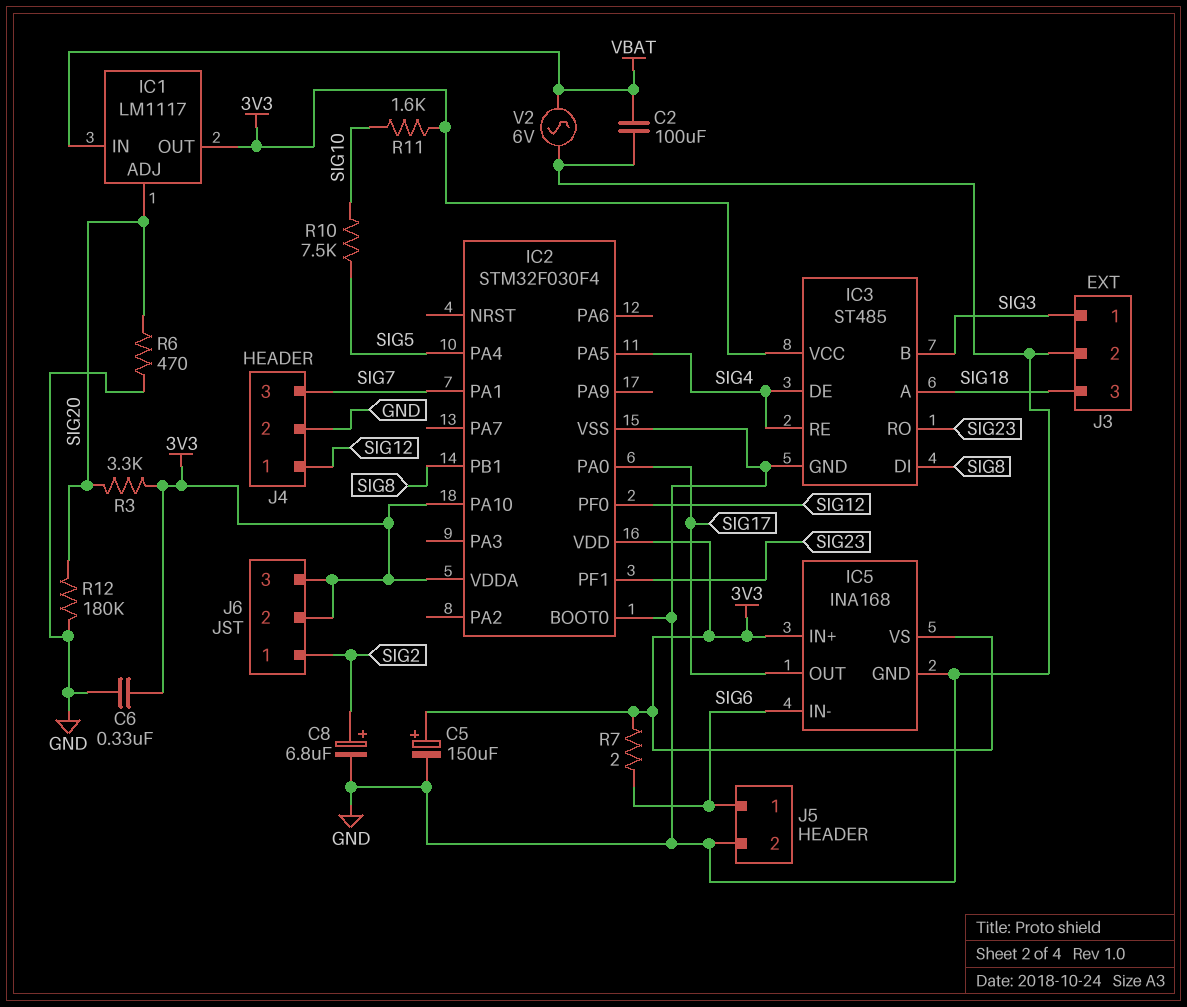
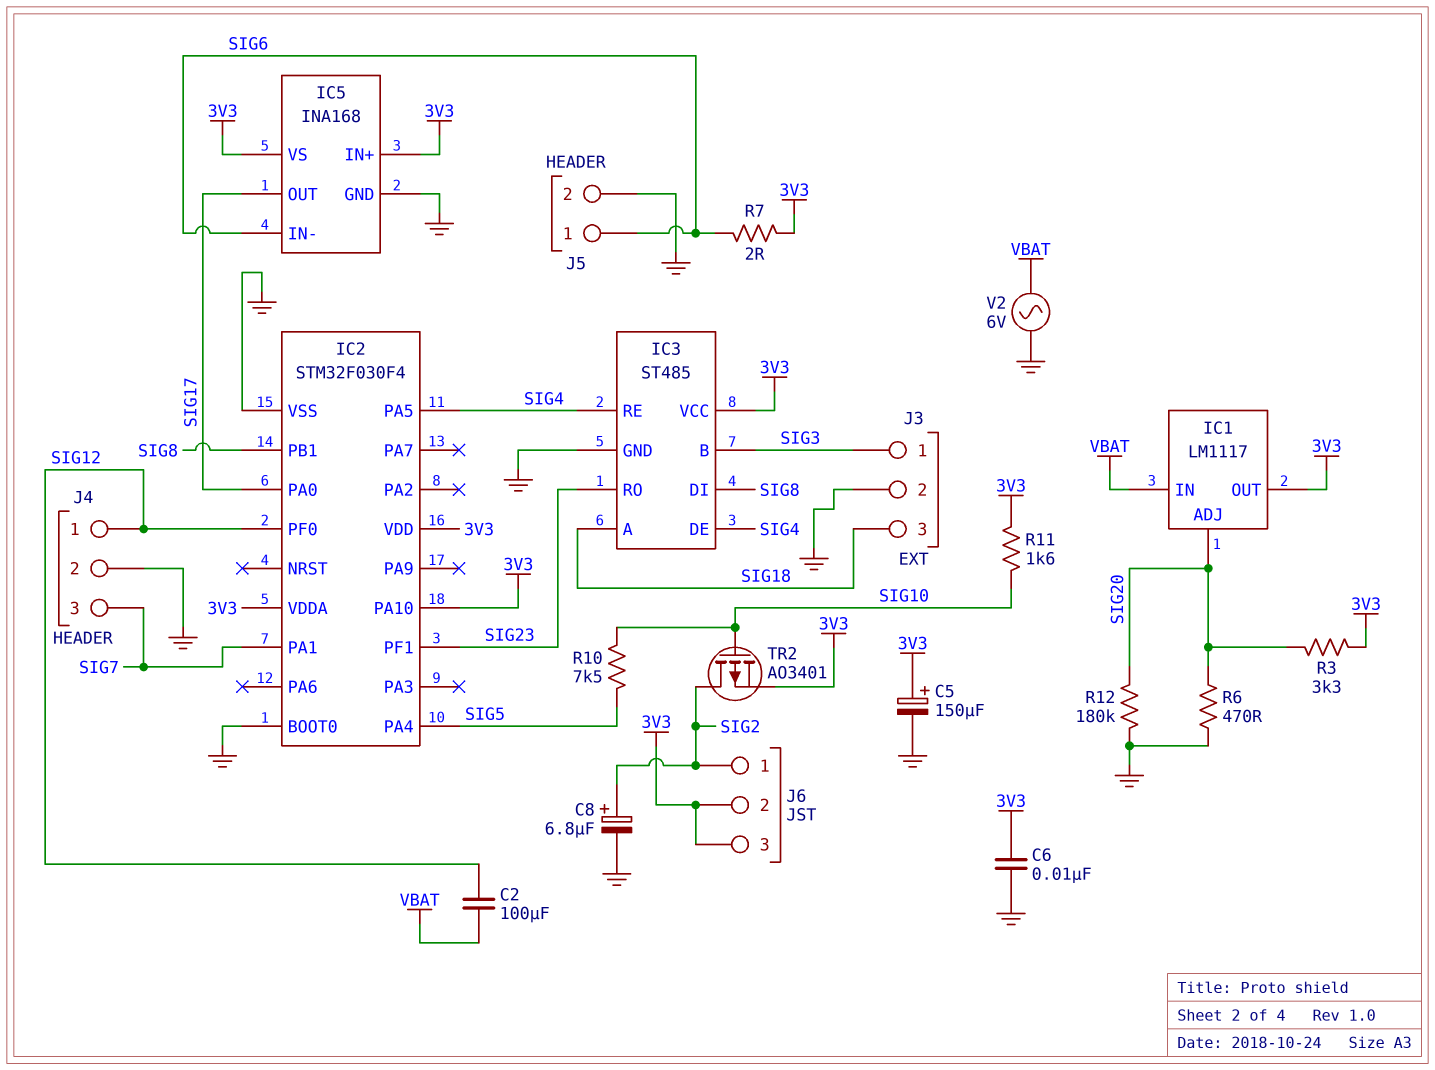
C2: 100uF (GND, VBAT) -> 100uF (SIG12, VBAT)
C6: 330nF (3V3, GND) -> 10nF (3V3, GND)
TR2: none -> PMOS AO3401 (G SIG10, D SIG2, S 3V3)

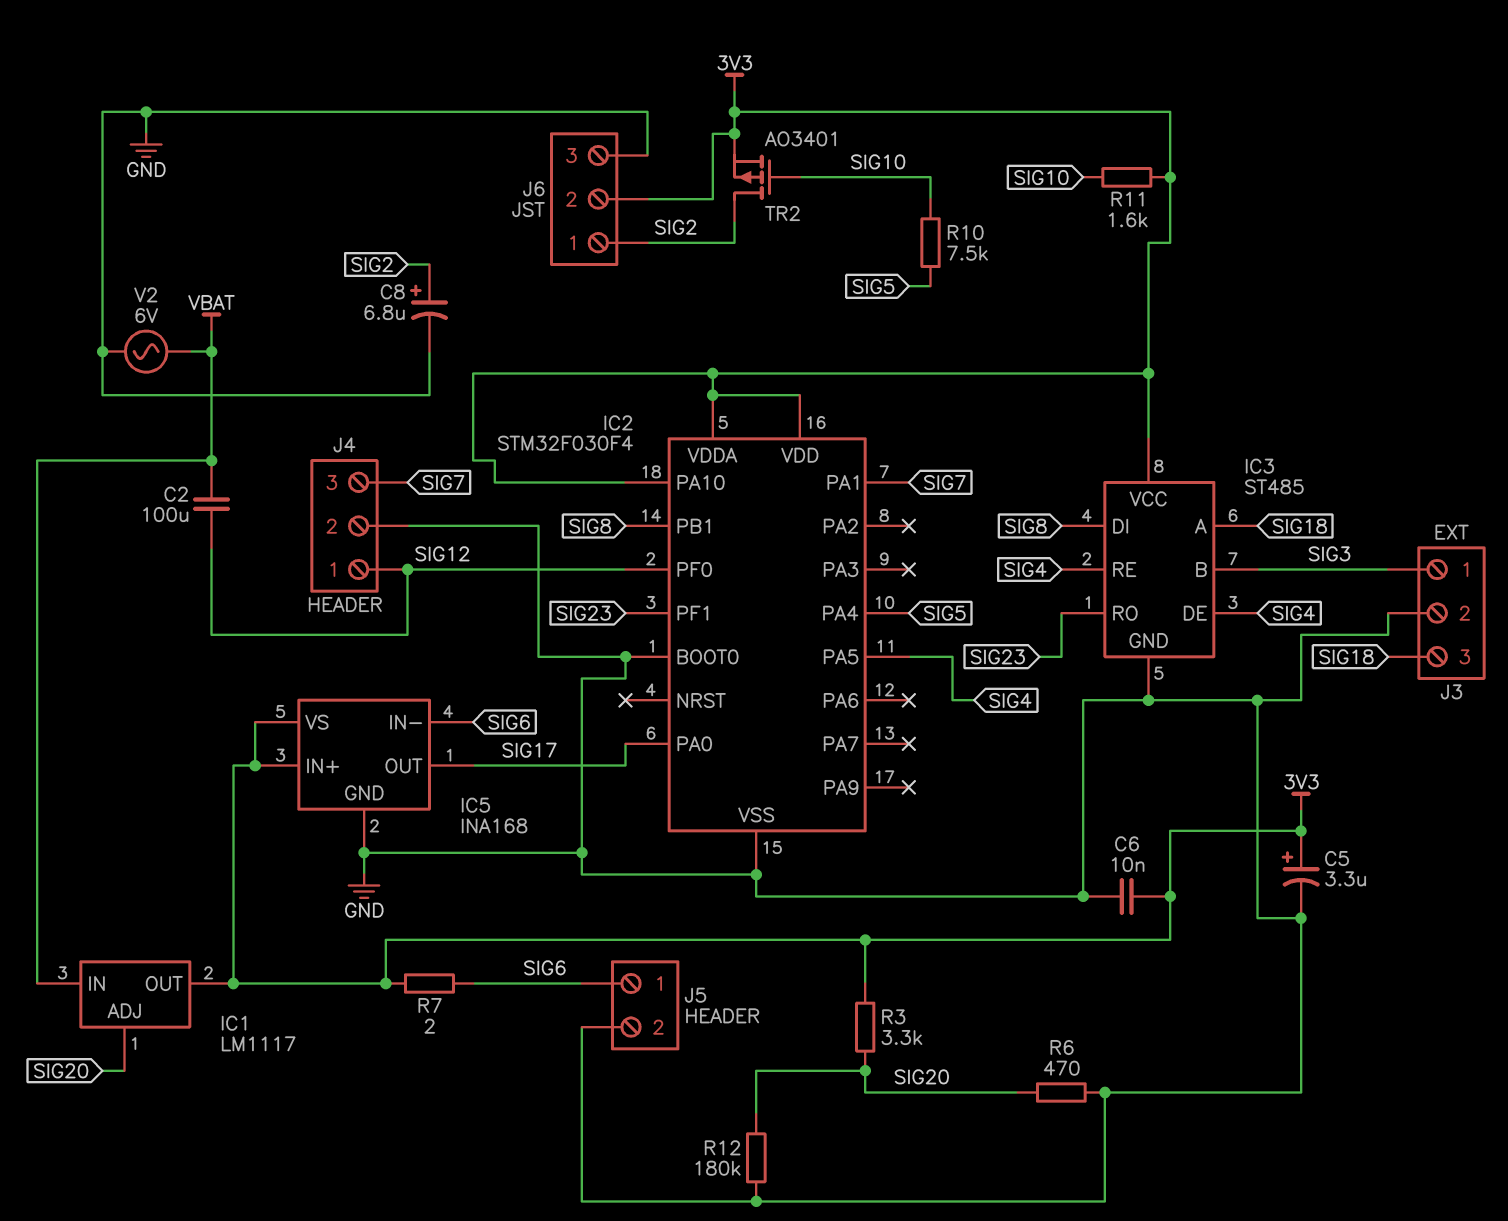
C5: 150uF (plus 3V3, minus GND) -> 3.3uF (plus 3V3, minus GND)
J6 pin 3: 3V3 -> GND

